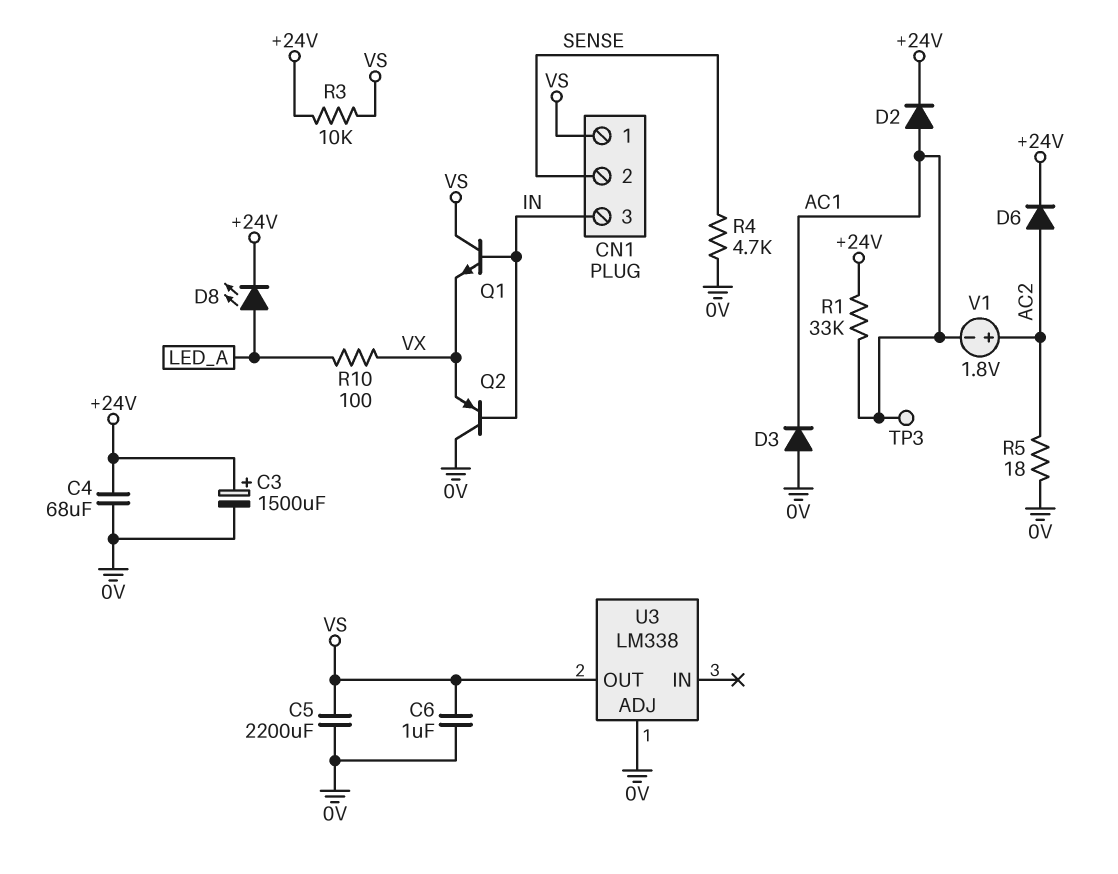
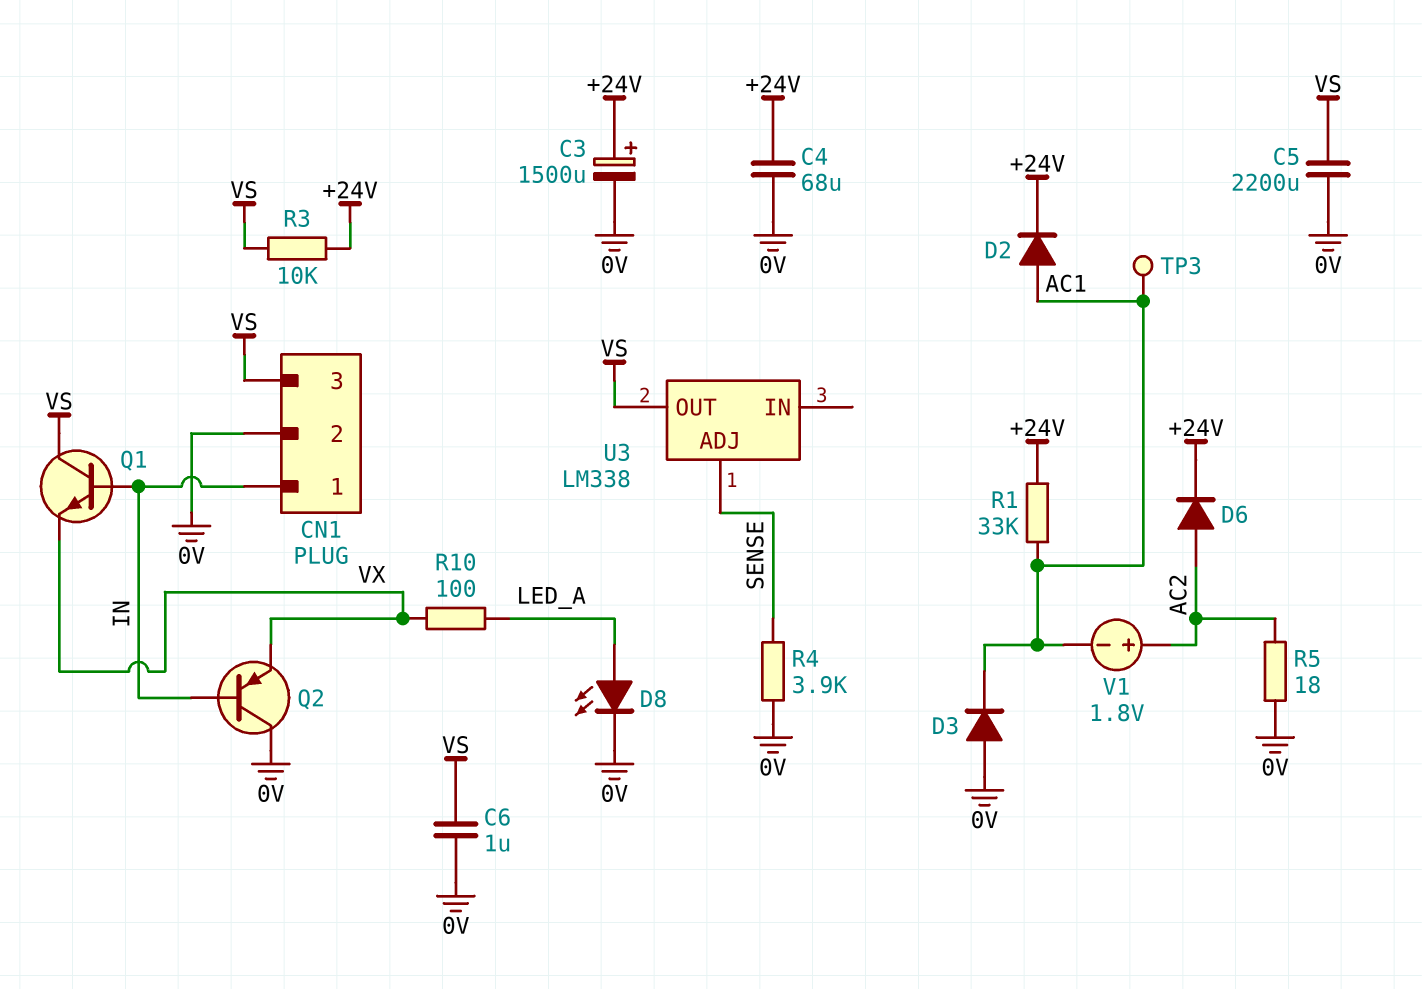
CN1 pin 1: VS -> IN
CN1 pin 2: SENSE -> 0V
CN1 pin 3: IN -> VS
D8: LED (A LED_A, K +24V) -> LED (A LED_A, K 0V)
R4: 4.7k (0V, SENSE) -> 3.9k (0V, SENSE)
U3 pin ADJ: 0V -> SENSE

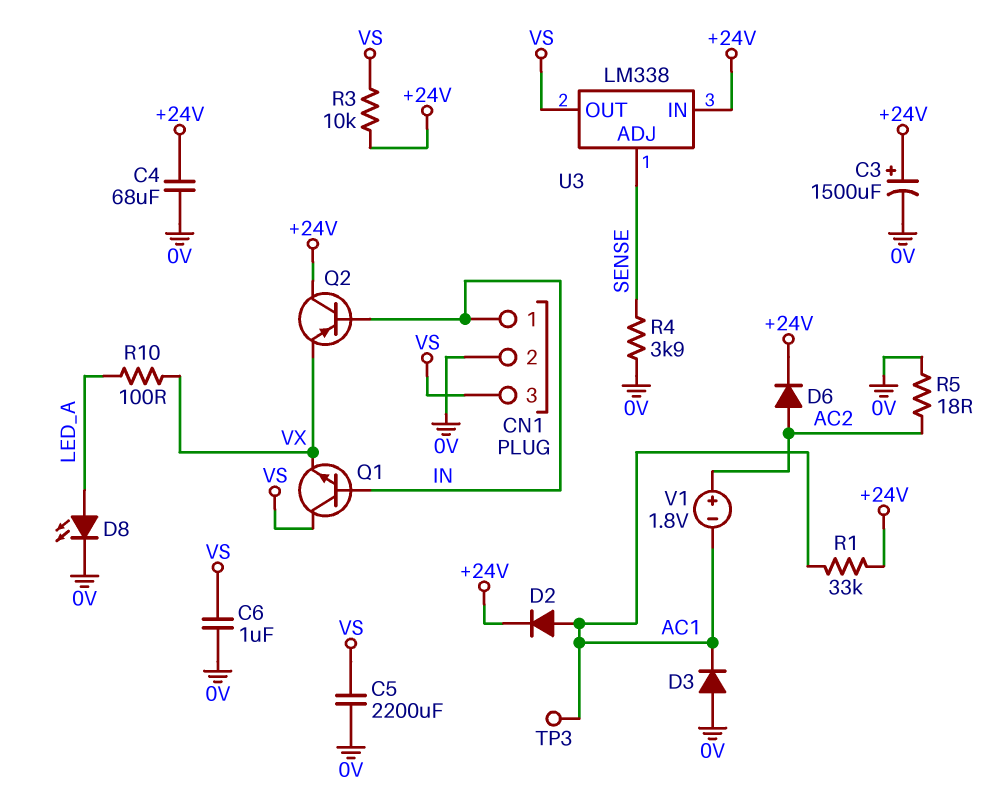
Q2: PNP (B IN, C 0V, E VX) -> PNP (B IN, C +24V, E VX)
U3 pin IN: none -> +24V

